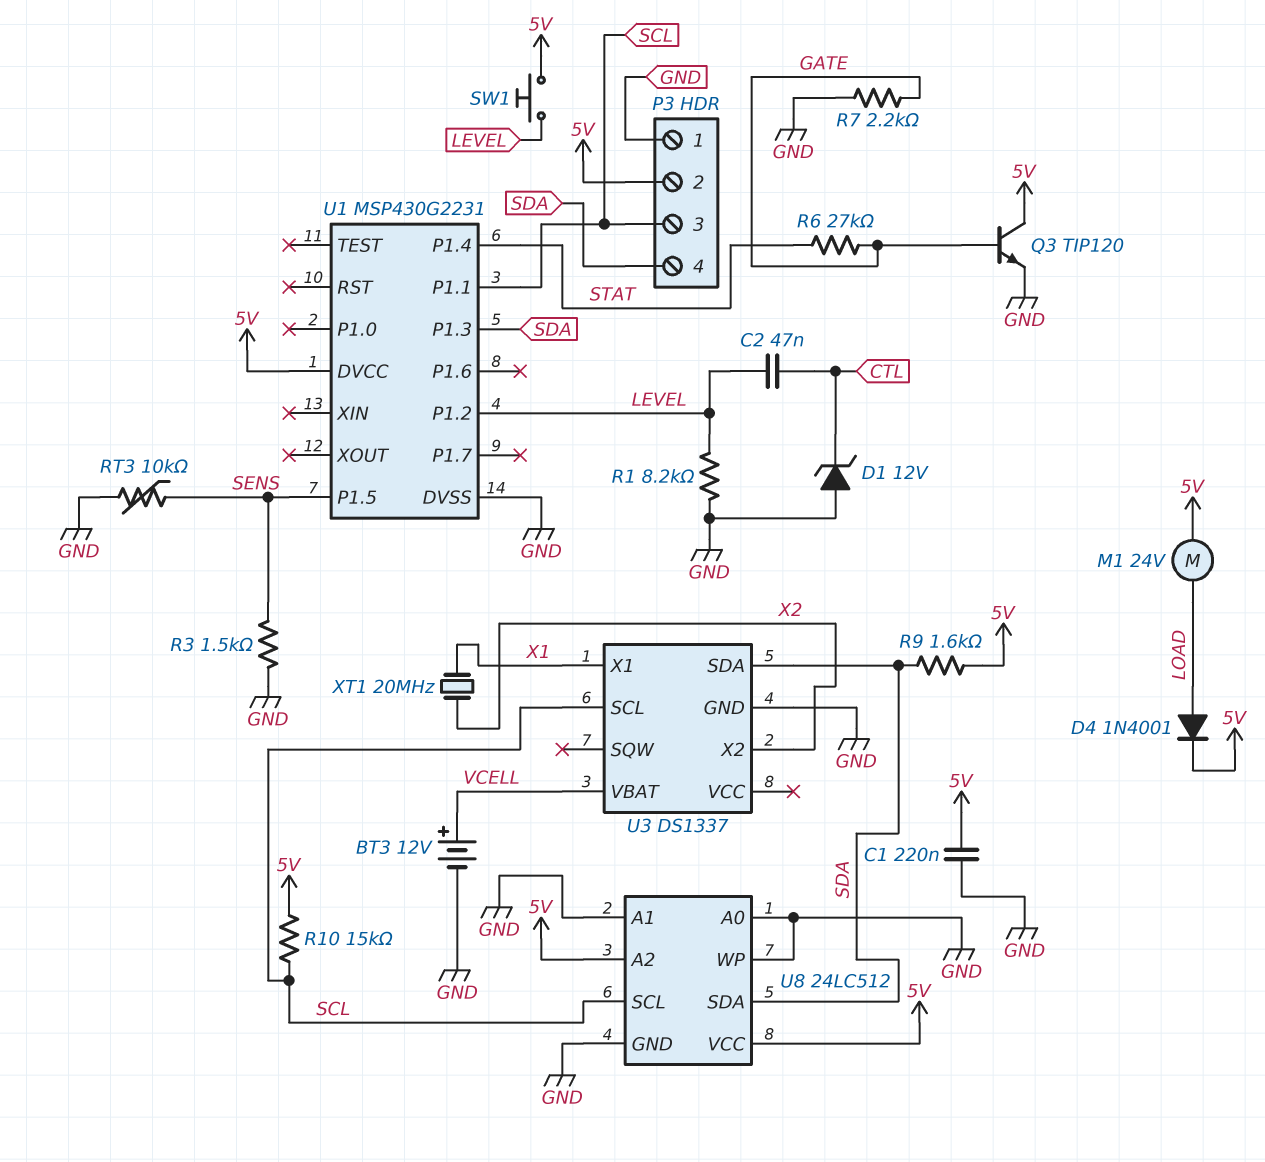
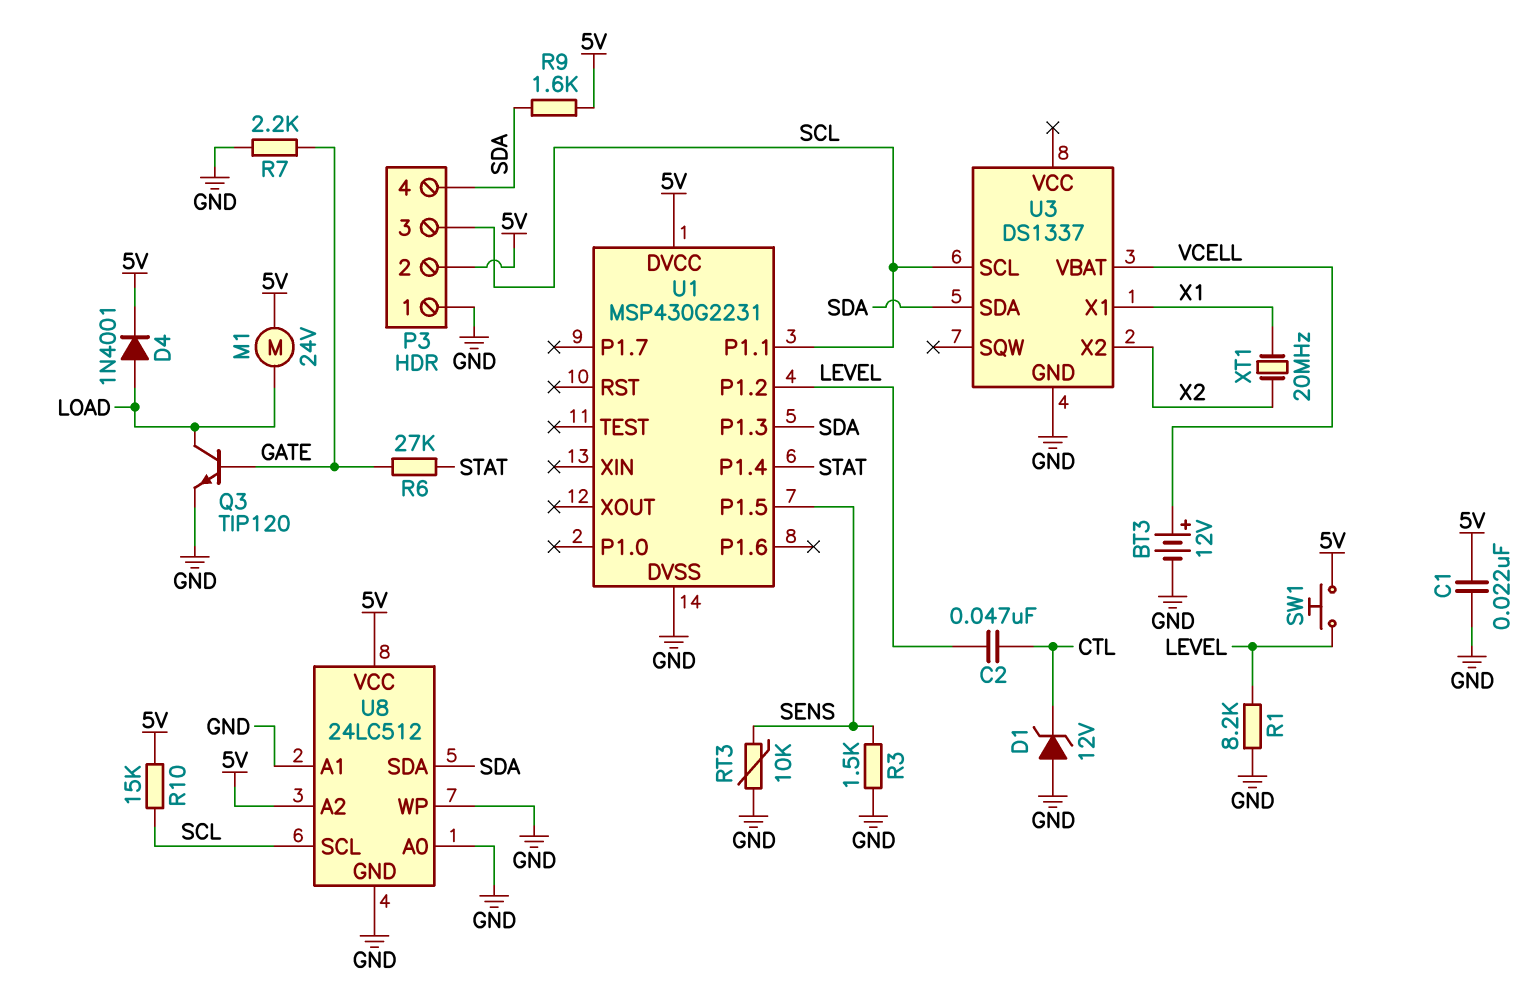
C1: 220nF (5V, GND) -> 22nF (5V, GND)
Q3: NPN TIP120 (B GATE, C 5V, E GND) -> NPN TIP120 (B GATE, C LOAD, E GND)

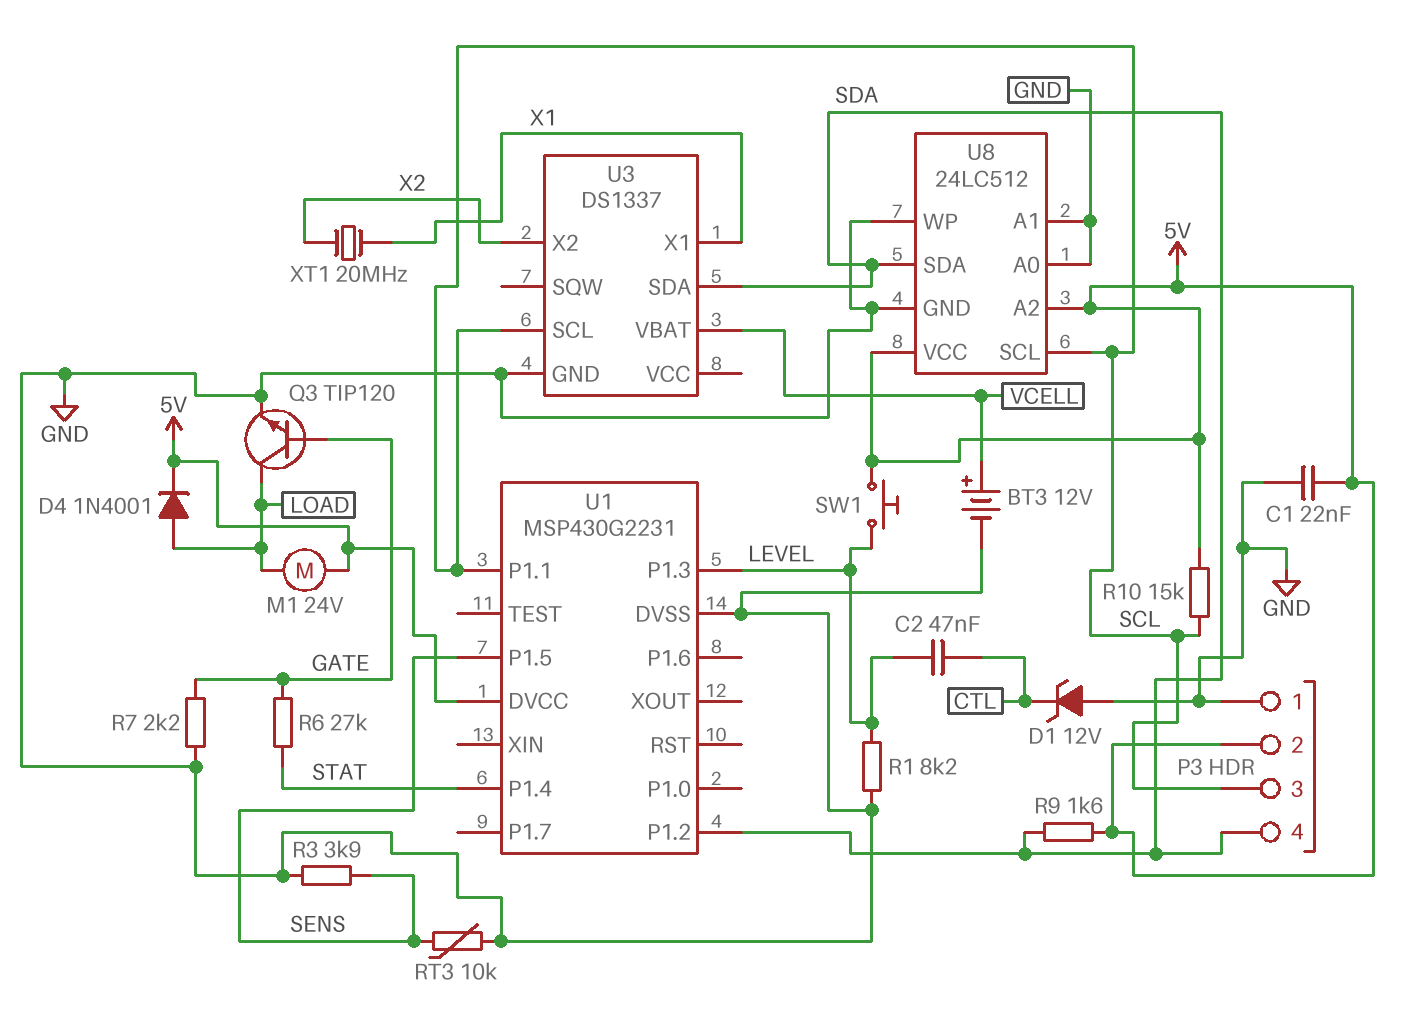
R3: 1.5k (GND, SENS) -> 3.9k (GND, SENS)
U1 pin P1.2: LEVEL -> SDA
U1 pin P1.3: SDA -> LEVEL

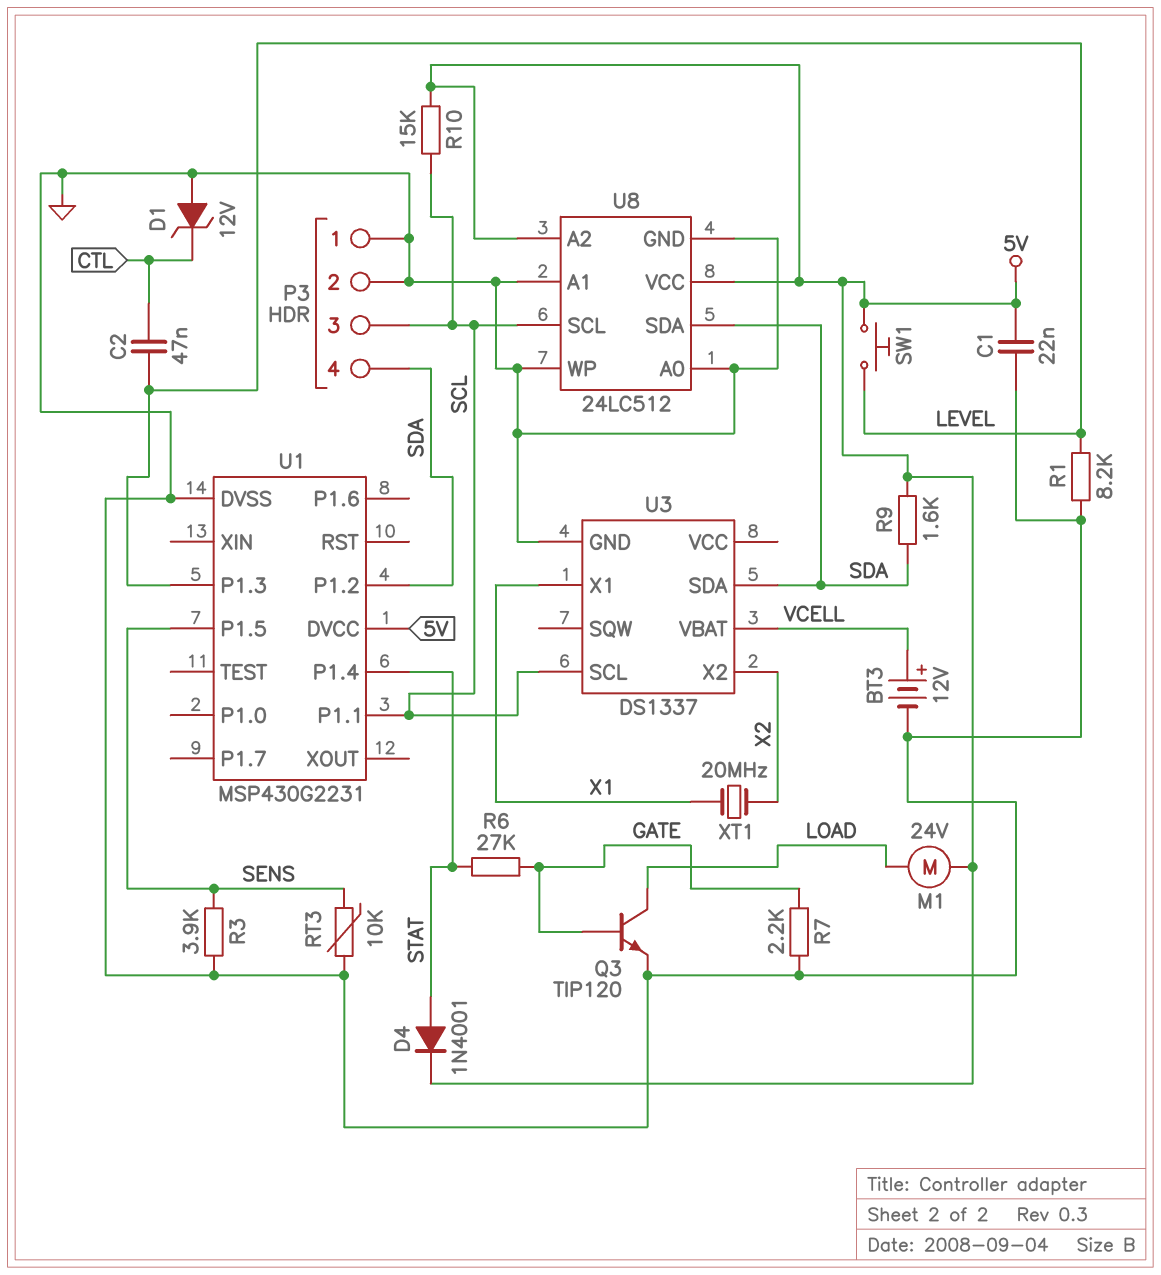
D4: diode 1N4001 (A LOAD, K 5V) -> diode 1N4001 (A STAT, K 5V)
P3 pin 2: 5V -> GND

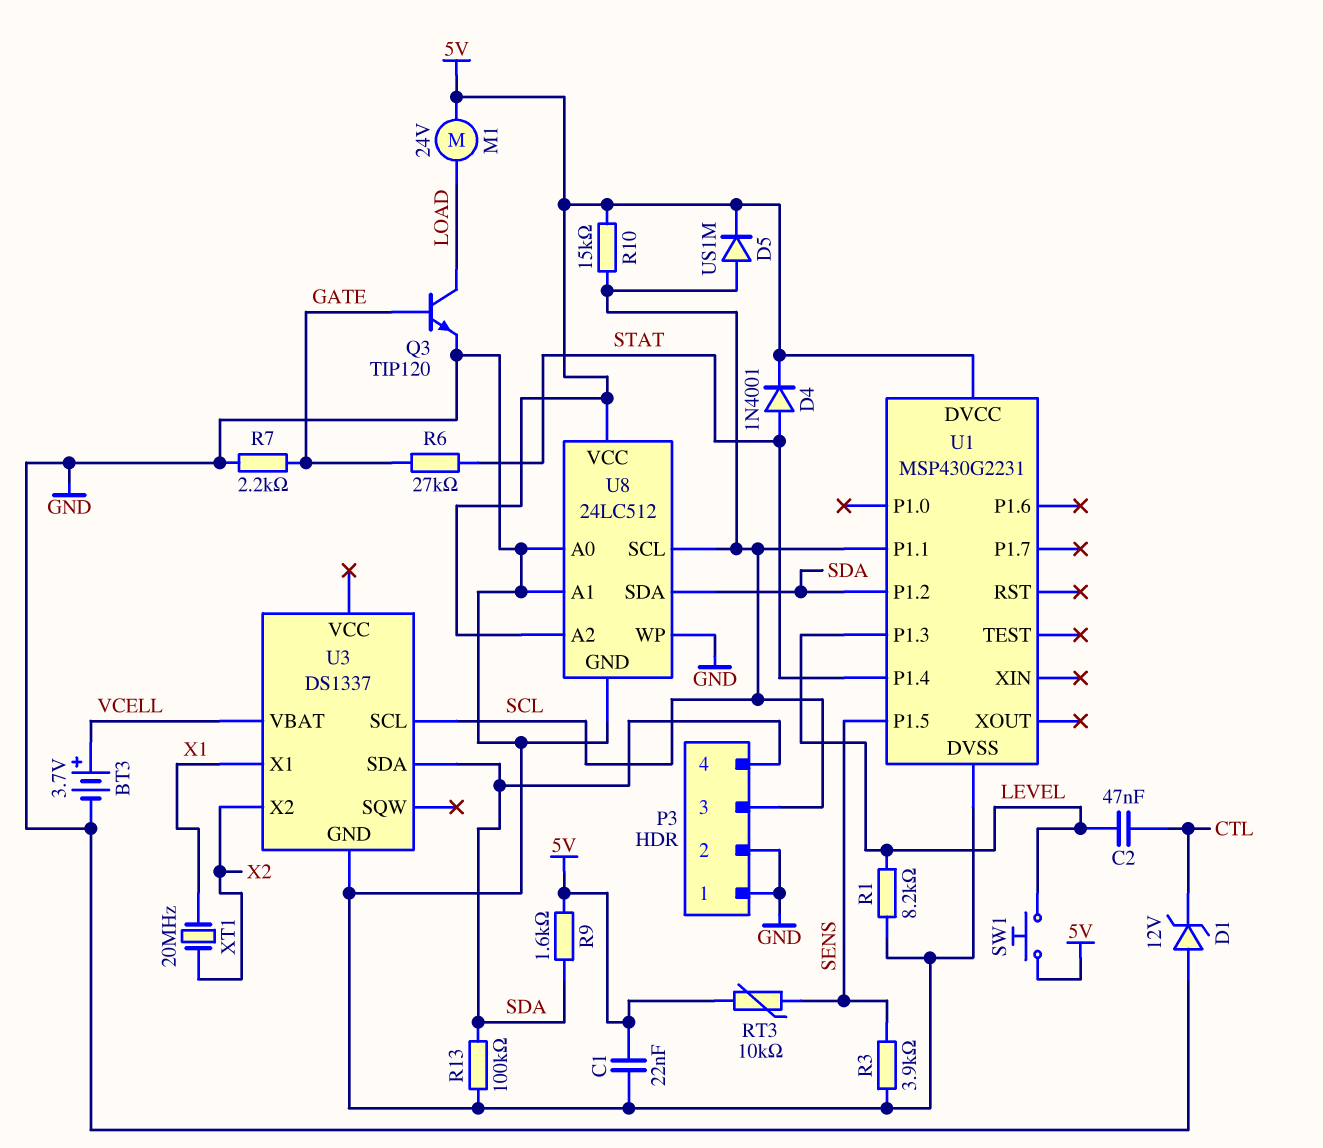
BT3: 12V (plus VCELL, minus GND) -> 3.7V (plus VCELL, minus GND)
D5: none -> diode US1M (A SCL, K 5V)
R13: none -> 100k (GND, SDA)
RT3: 10k (GND, SENS) -> 10k (5V, SENS)

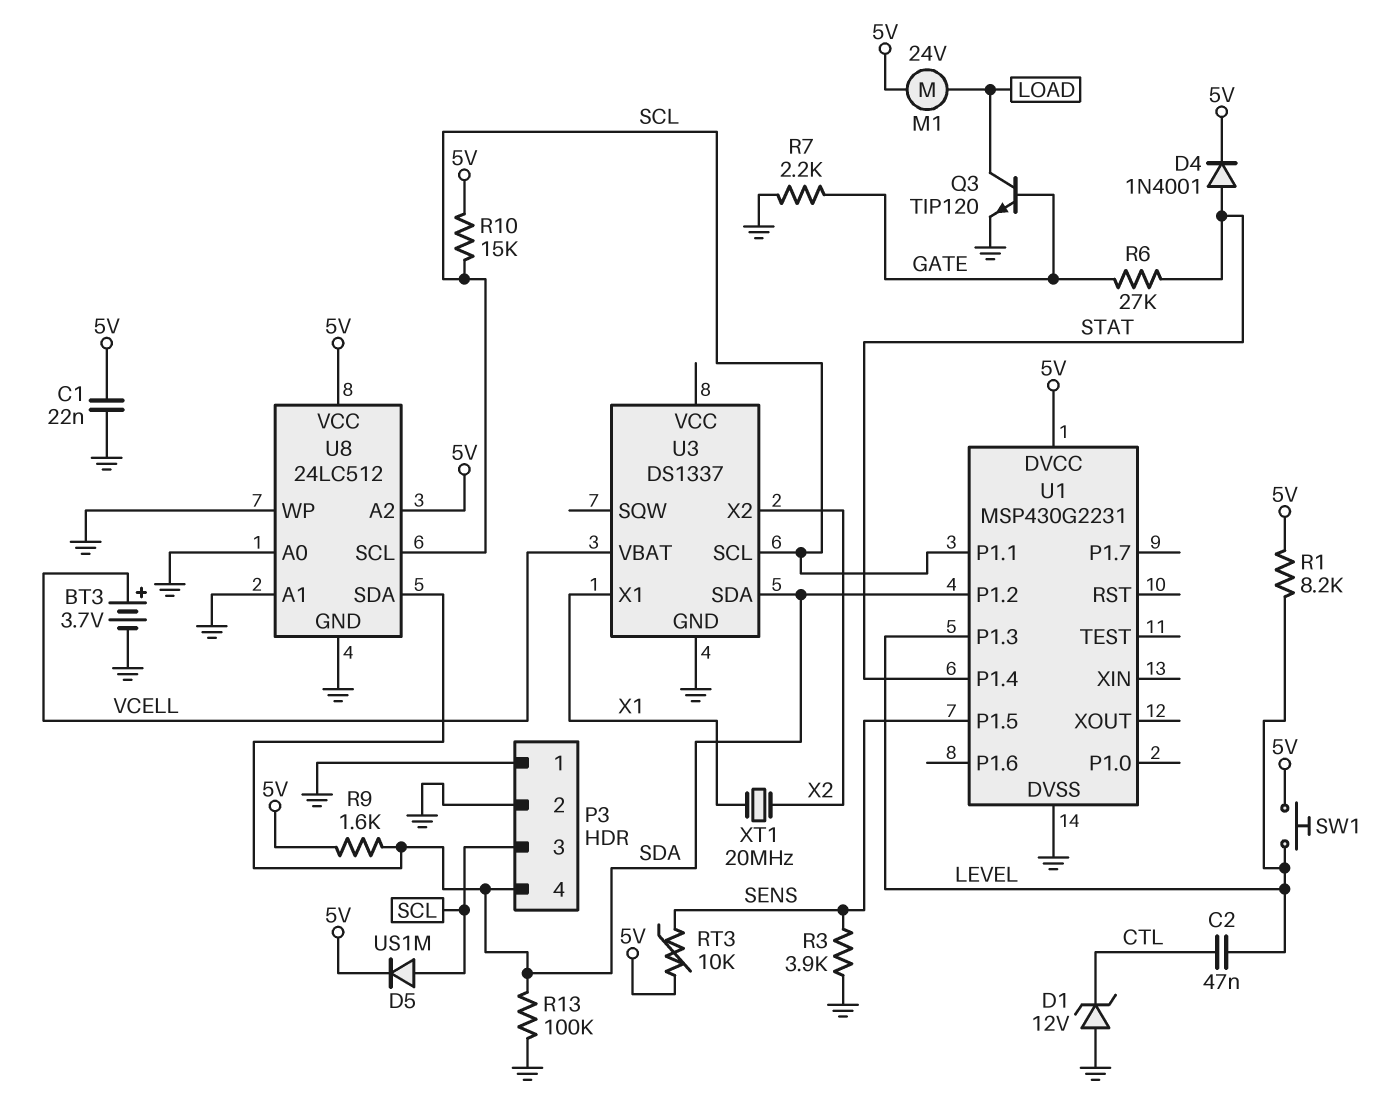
R1: 8.2k (GND, LEVEL) -> 8.2k (5V, LEVEL)

